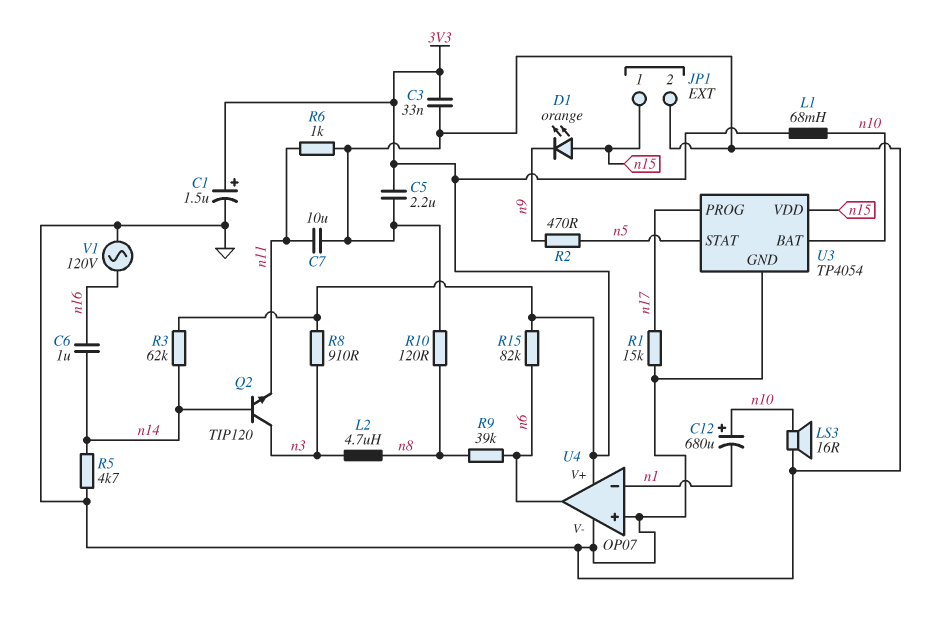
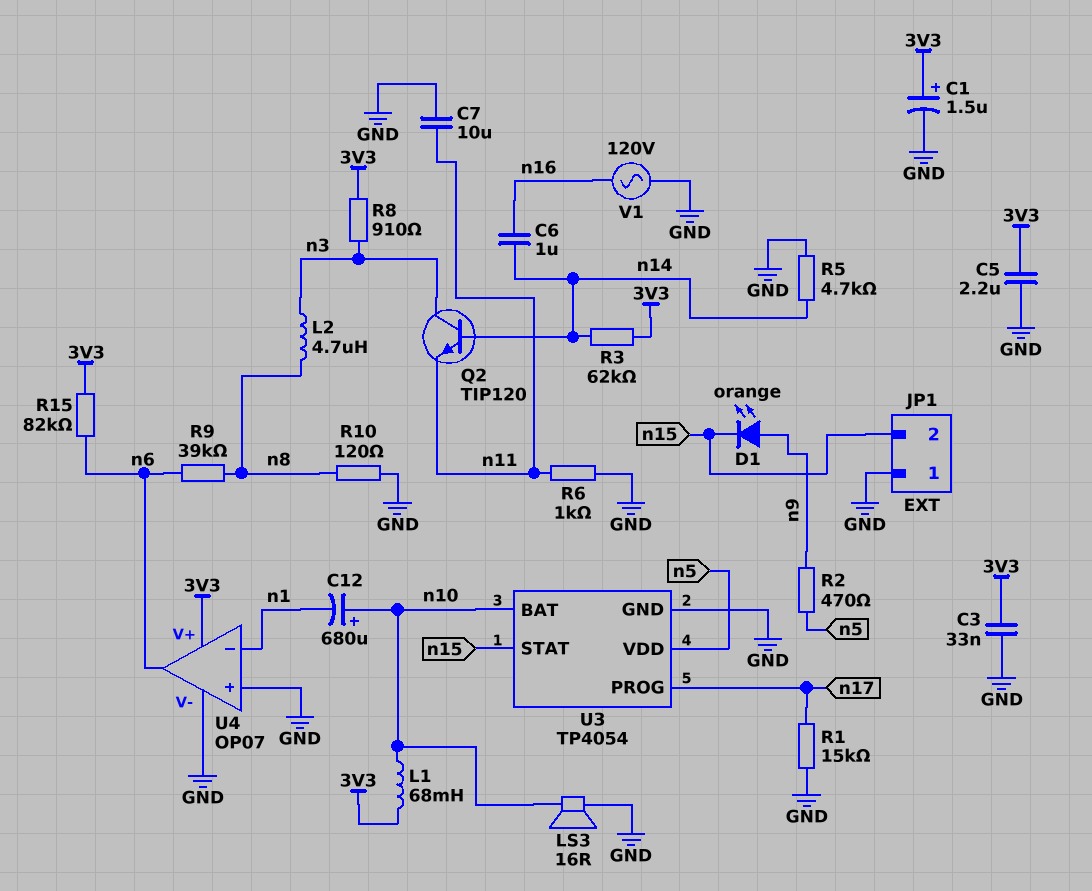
D1: LED orange (A n15, K n9) -> LED orange (A n9, K n15)
JP1 pin 1: n15 -> GND
JP1 pin 2: GND -> n15
U3 pin STAT: n5 -> n15
U3 pin VDD: n15 -> n5

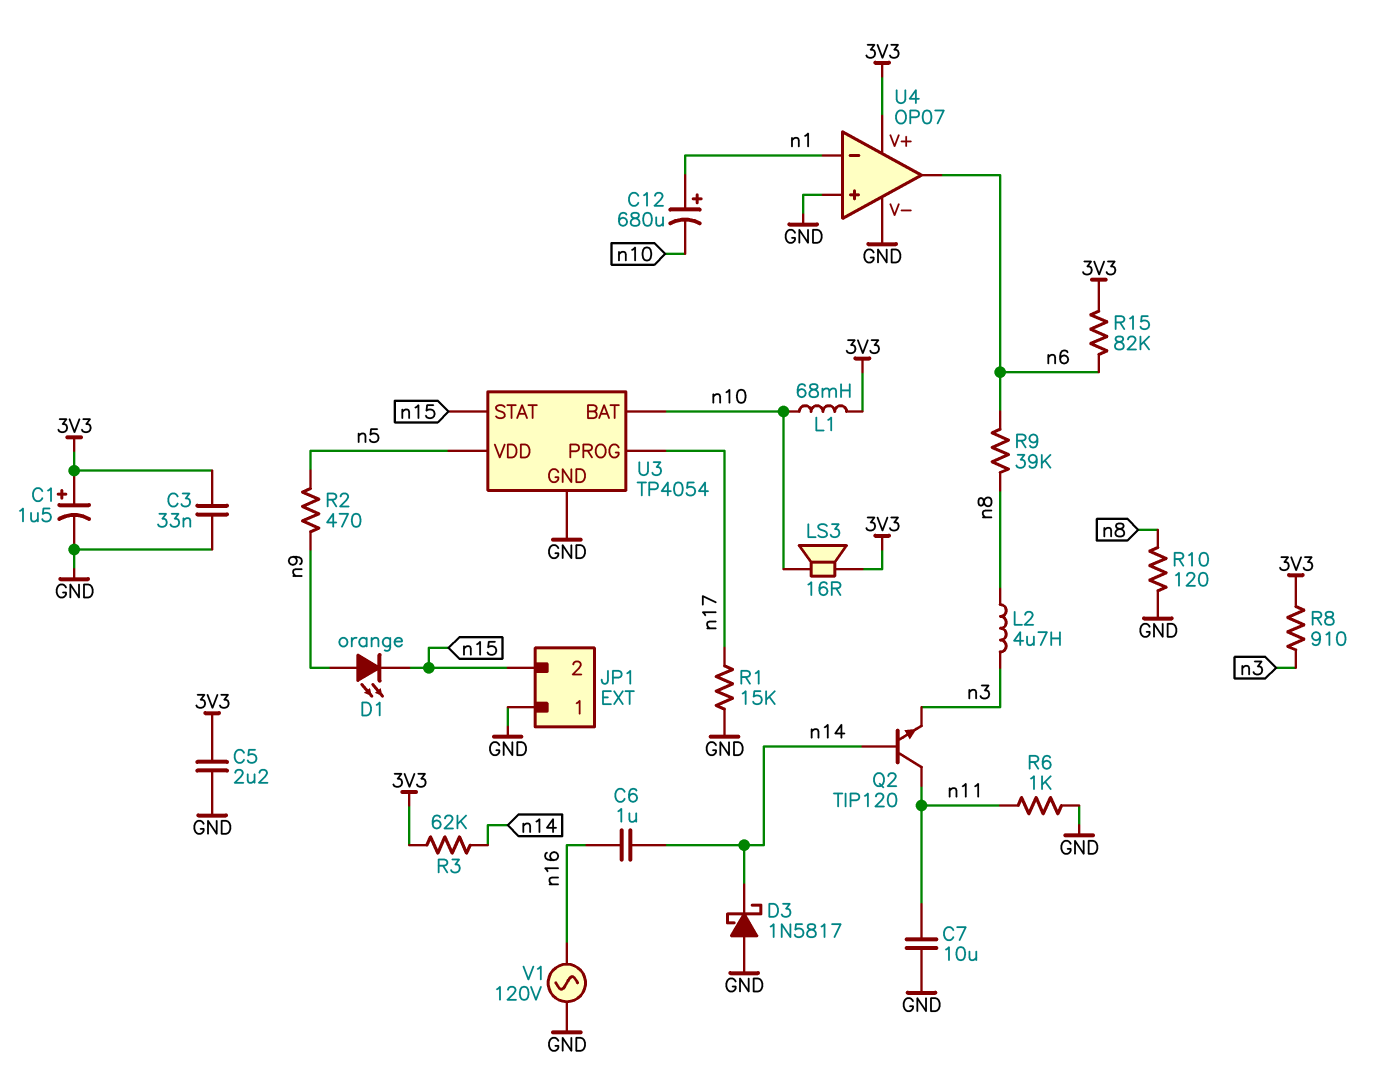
C12: 680uF (plus n10, minus n1) -> 680uF (plus n1, minus n10)
D3: none -> schottky 1N5817 (A GND, K n14)
LS3: speaker 16R (GND, n10) -> speaker 16R (3V3, n10)
Q2: NPN TIP120 (B n14, C n3, E n11) -> NPN TIP120 (B n14, C n11, E n3)
R5: 4.7k (GND, n14) -> none

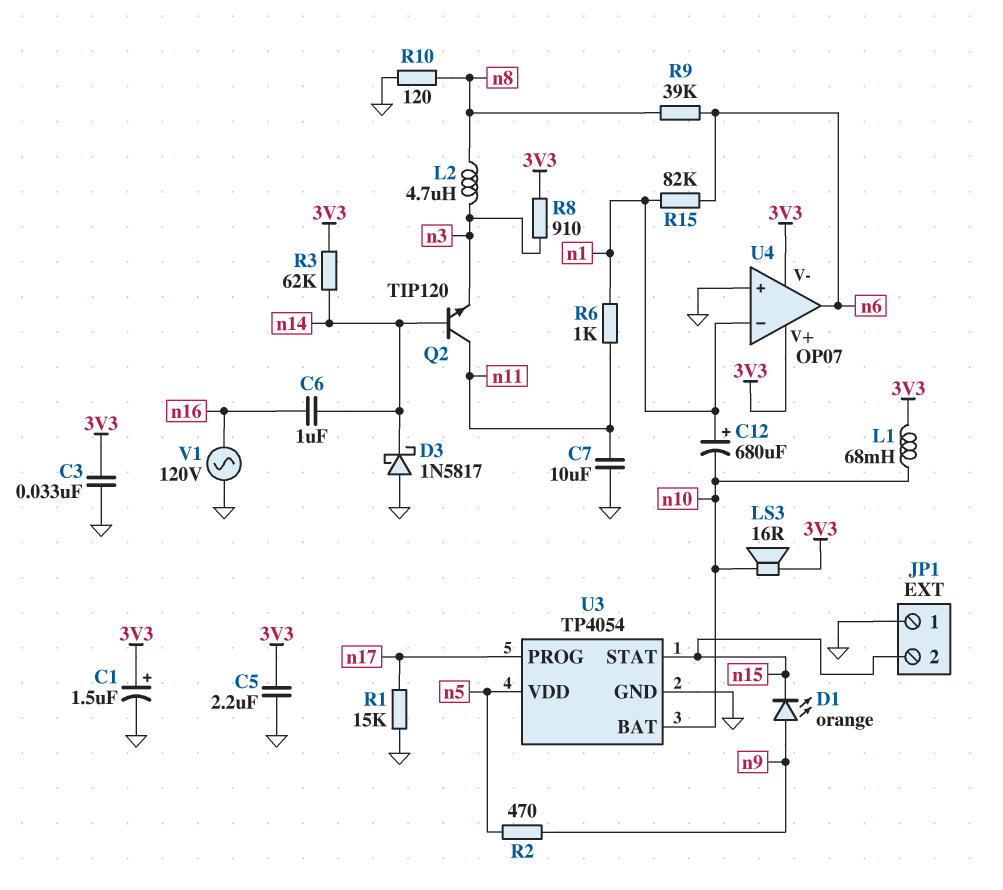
R6: 1k (GND, n11) -> 1k (n1, n11)
R15: 82k (3V3, n6) -> 82k (n1, n6)
U4 pin V-: GND -> 3V3

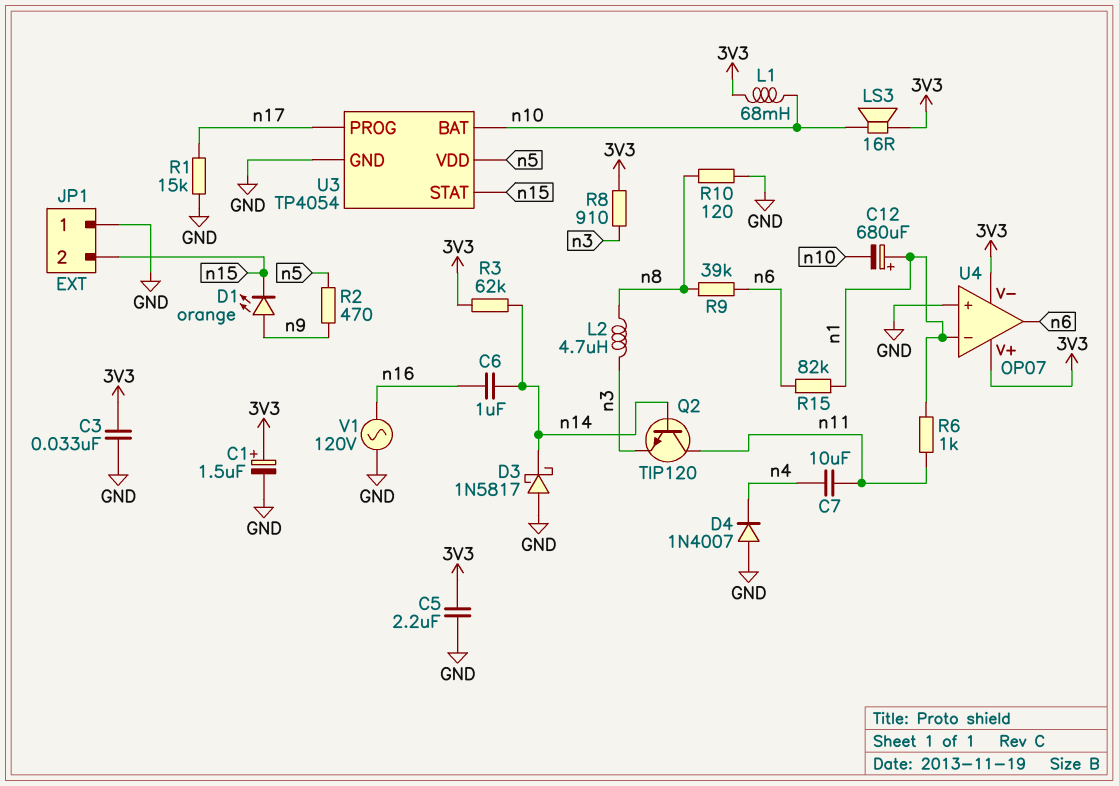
C7: 10uF (GND, n11) -> 10uF (n4, n11)
D4: none -> diode 1N4007 (A GND, K n4)

